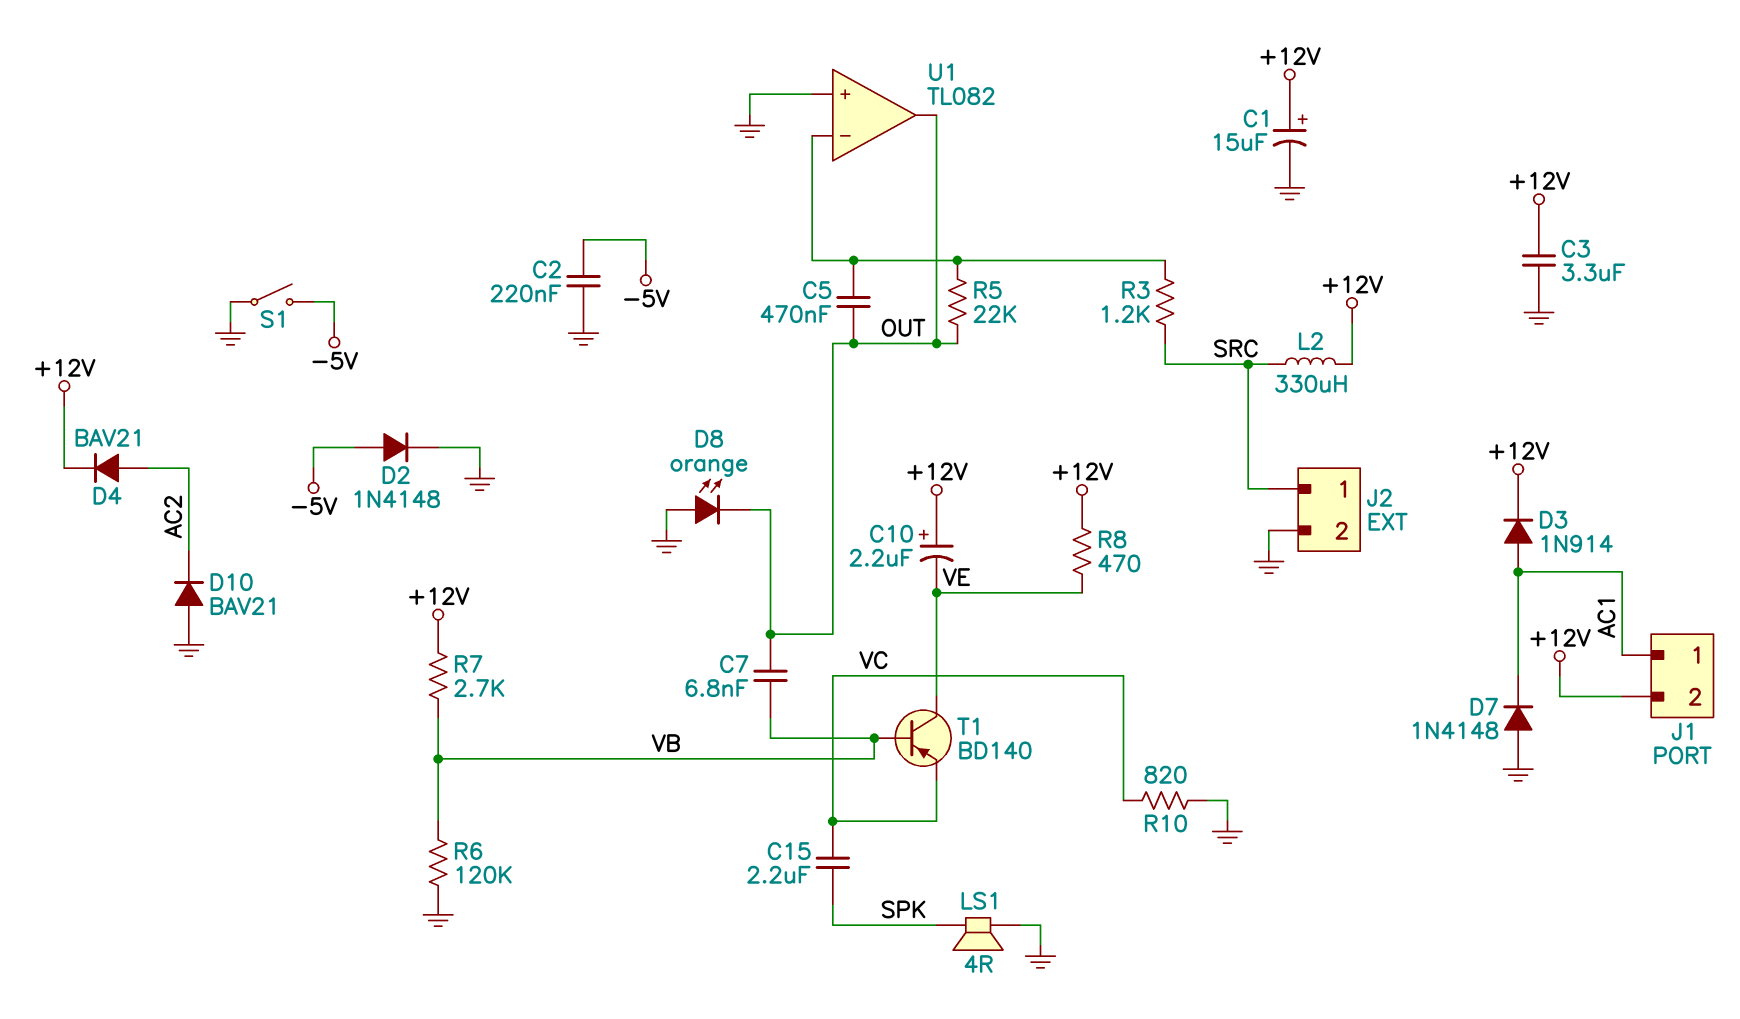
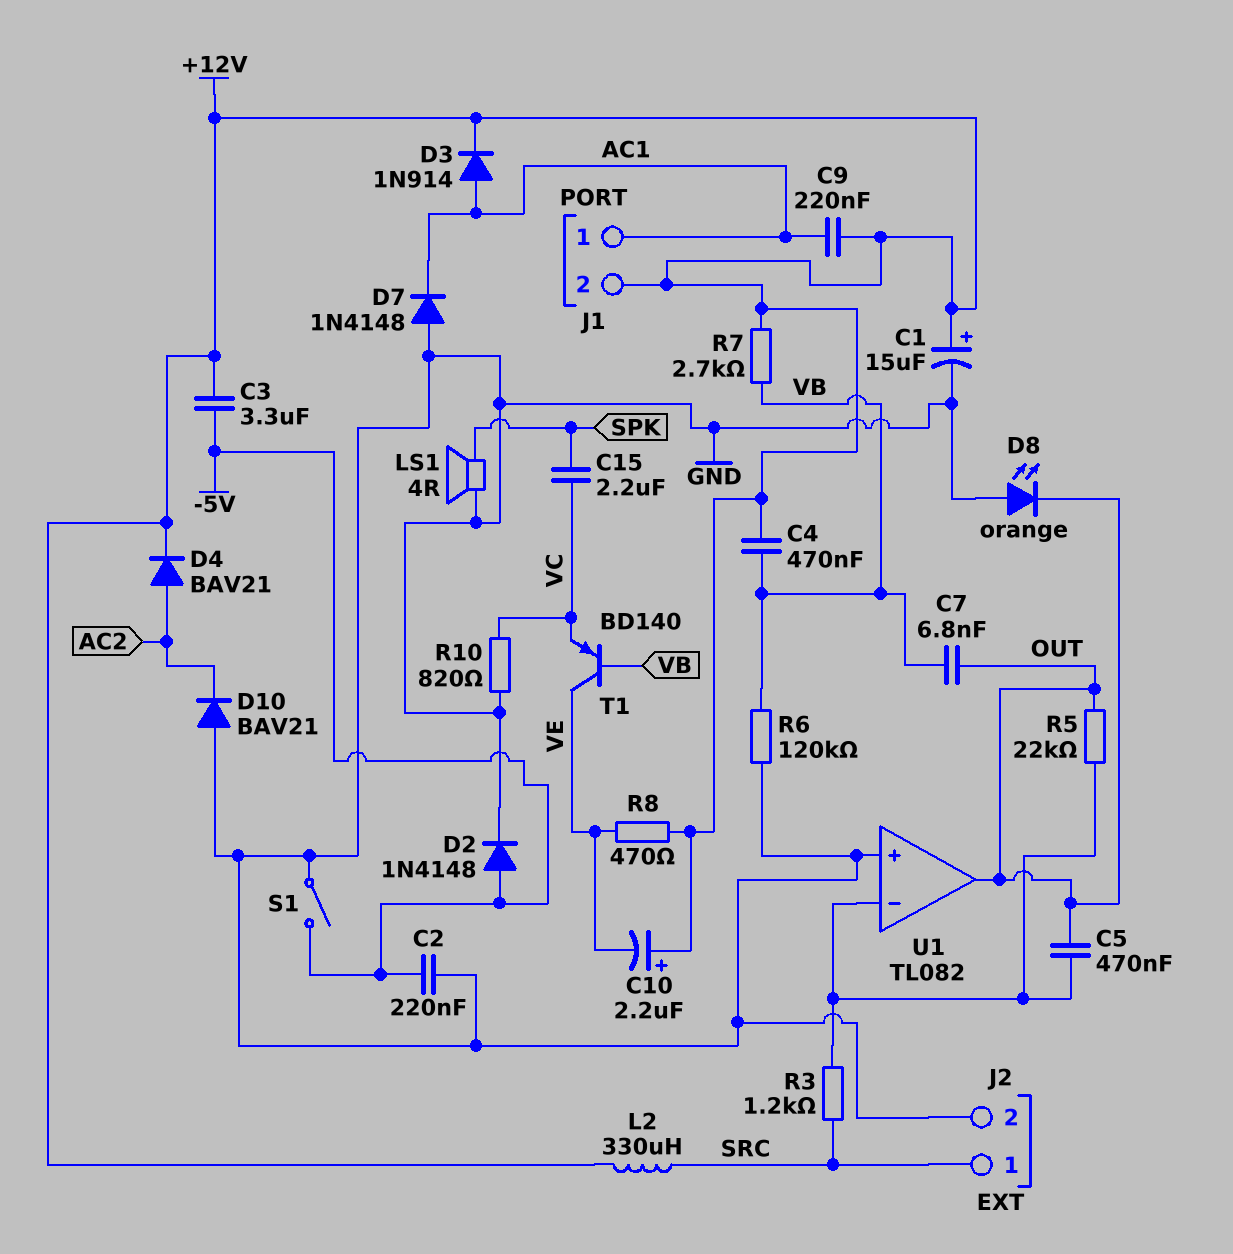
C3: 3.3uF (+12V, GND) -> 3.3uF (+12V, -5V)
C4: none -> 470nF (+12V, VB)
C9: none -> 220nF (+12V, AC1)

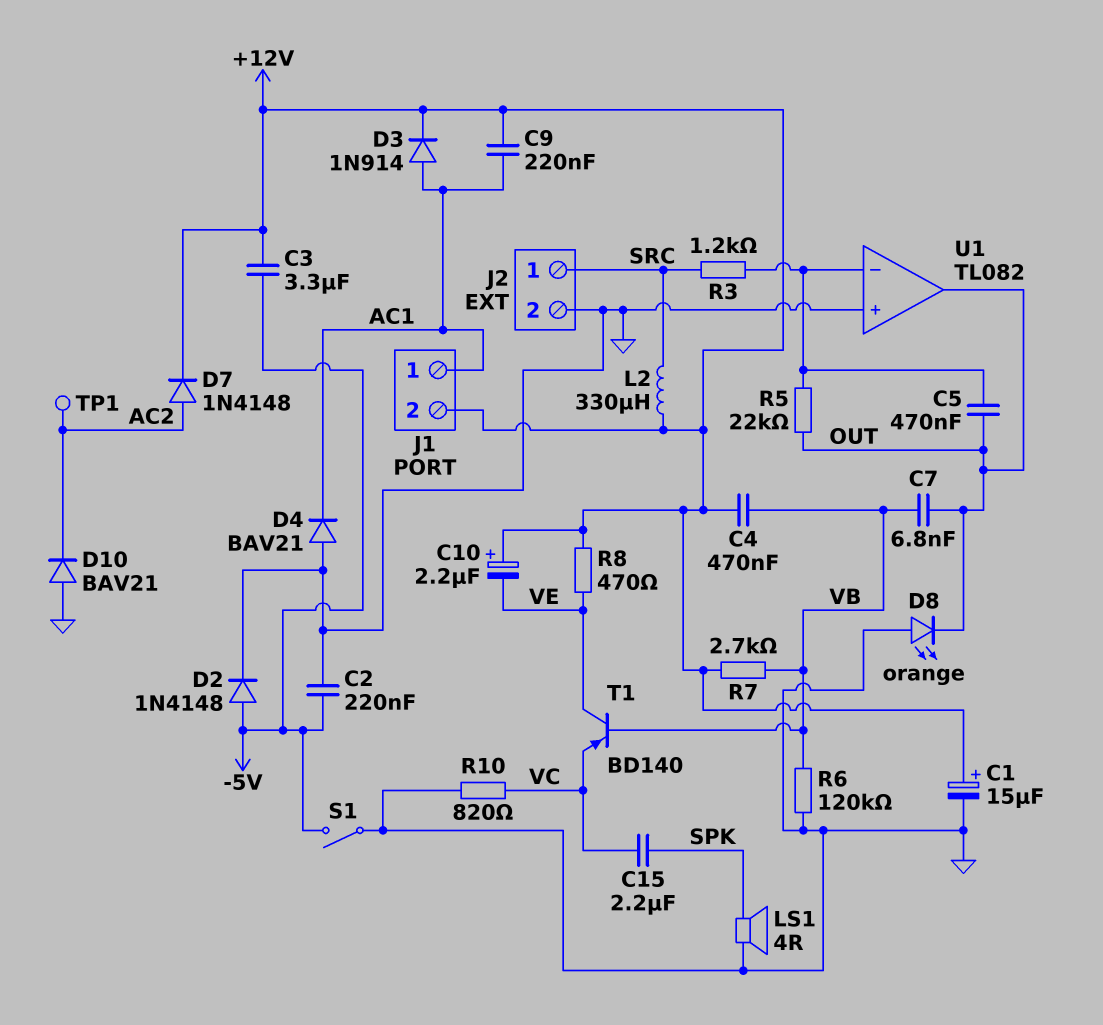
D4: diode BAV21 (A AC2, K +12V) -> diode BAV21 (A GND, K AC1)
D7: diode 1N4148 (A GND, K AC1) -> diode 1N4148 (A AC2, K +12V)
TP1: none -> test point (AC2)

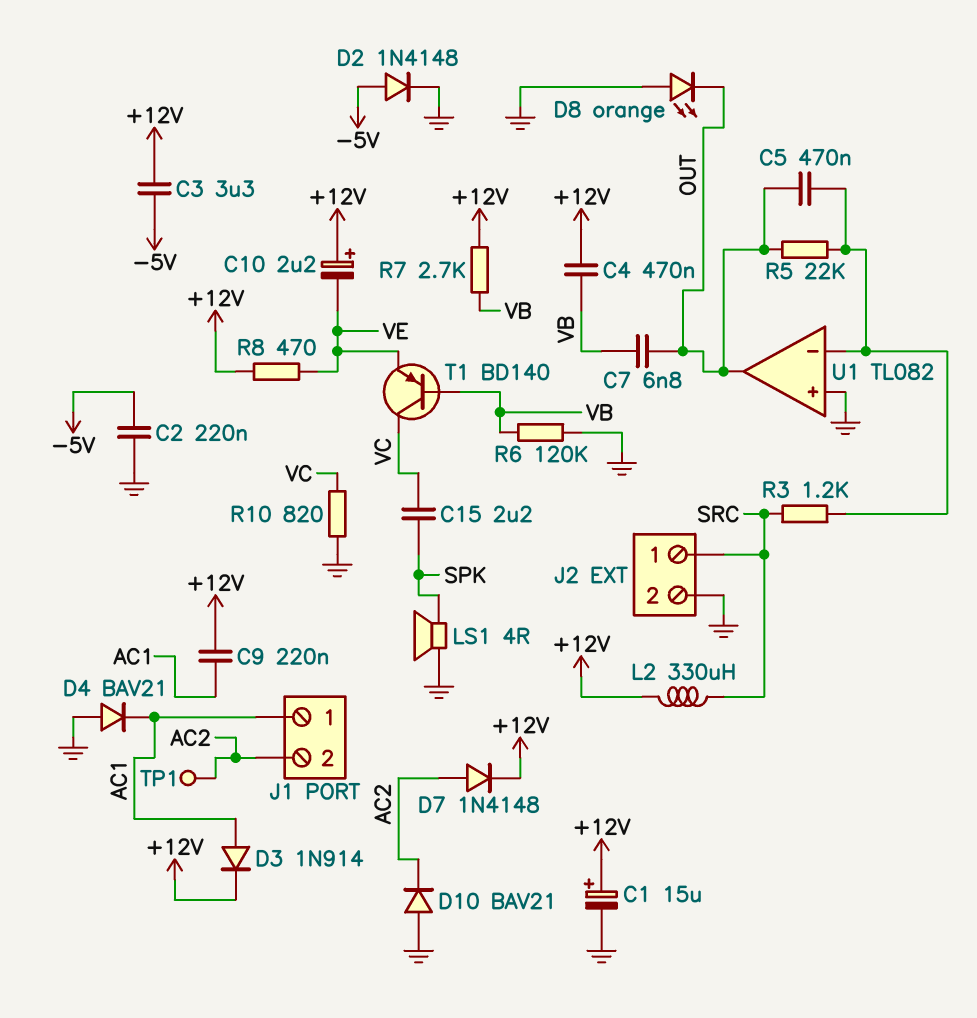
J1 pin 2: +12V -> AC2
S1: switch (-5V, GND) -> none
T1: PNP BD140 (B VB, C VE, E VC) -> PNP BD140 (B VB, C VC, E VE)

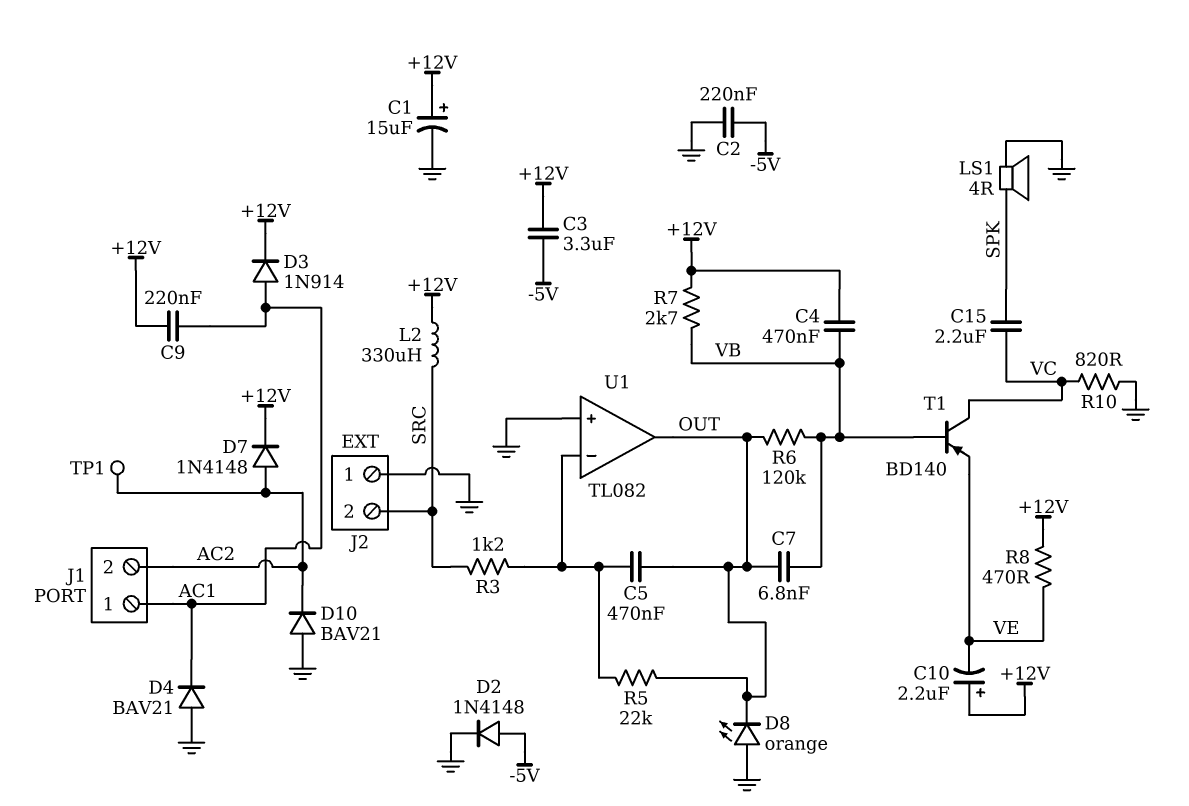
J2 pin 1: SRC -> GND
J2 pin 2: GND -> SRC
R6: 120k (GND, VB) -> 120k (OUT, VB)

